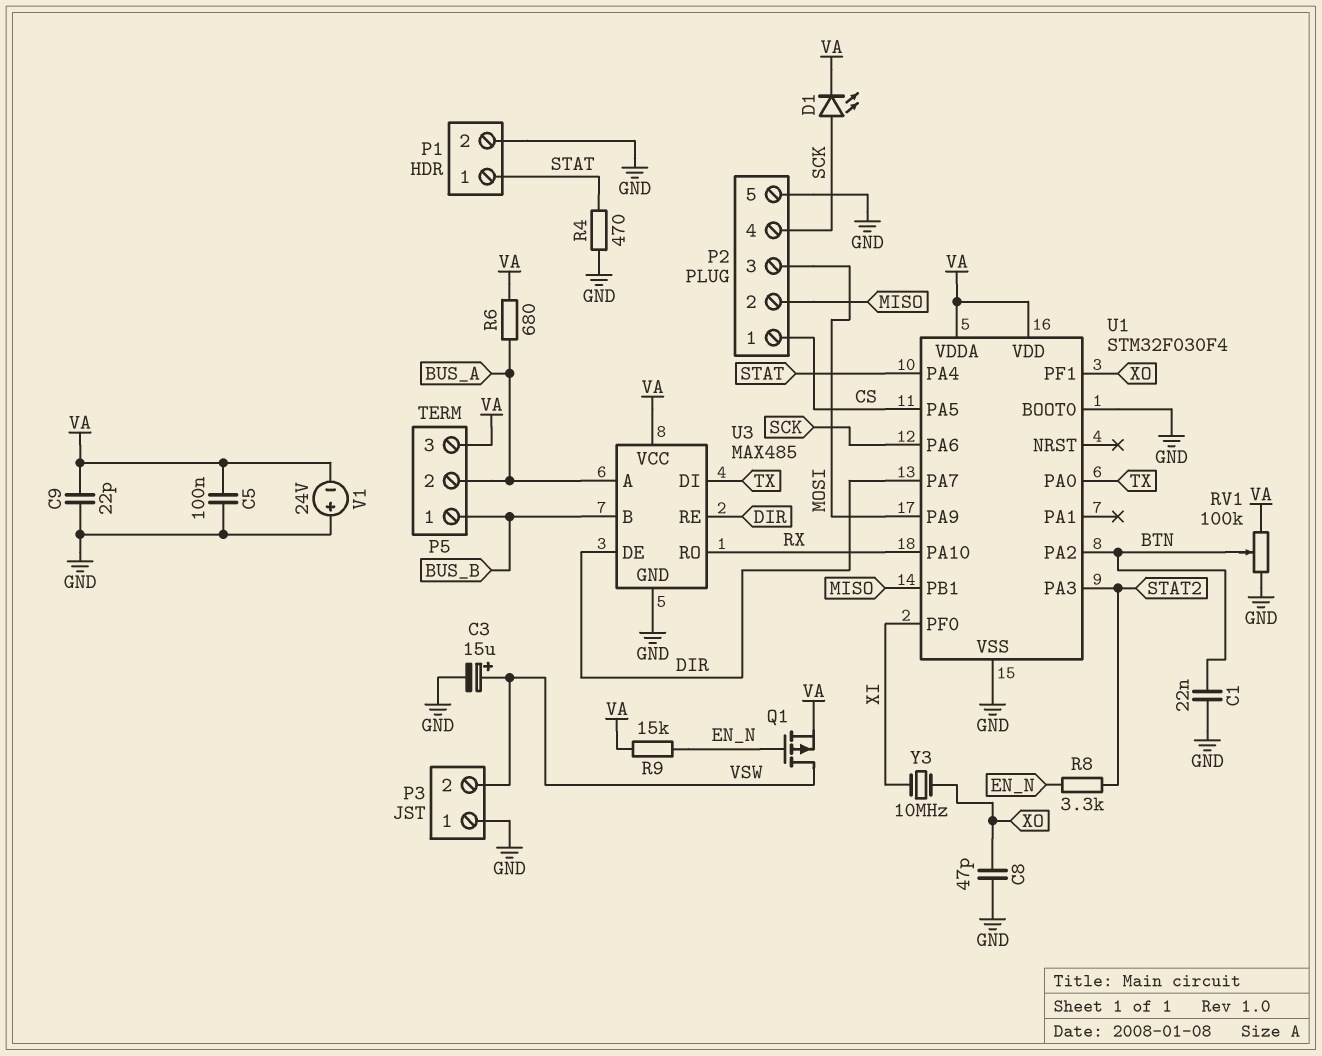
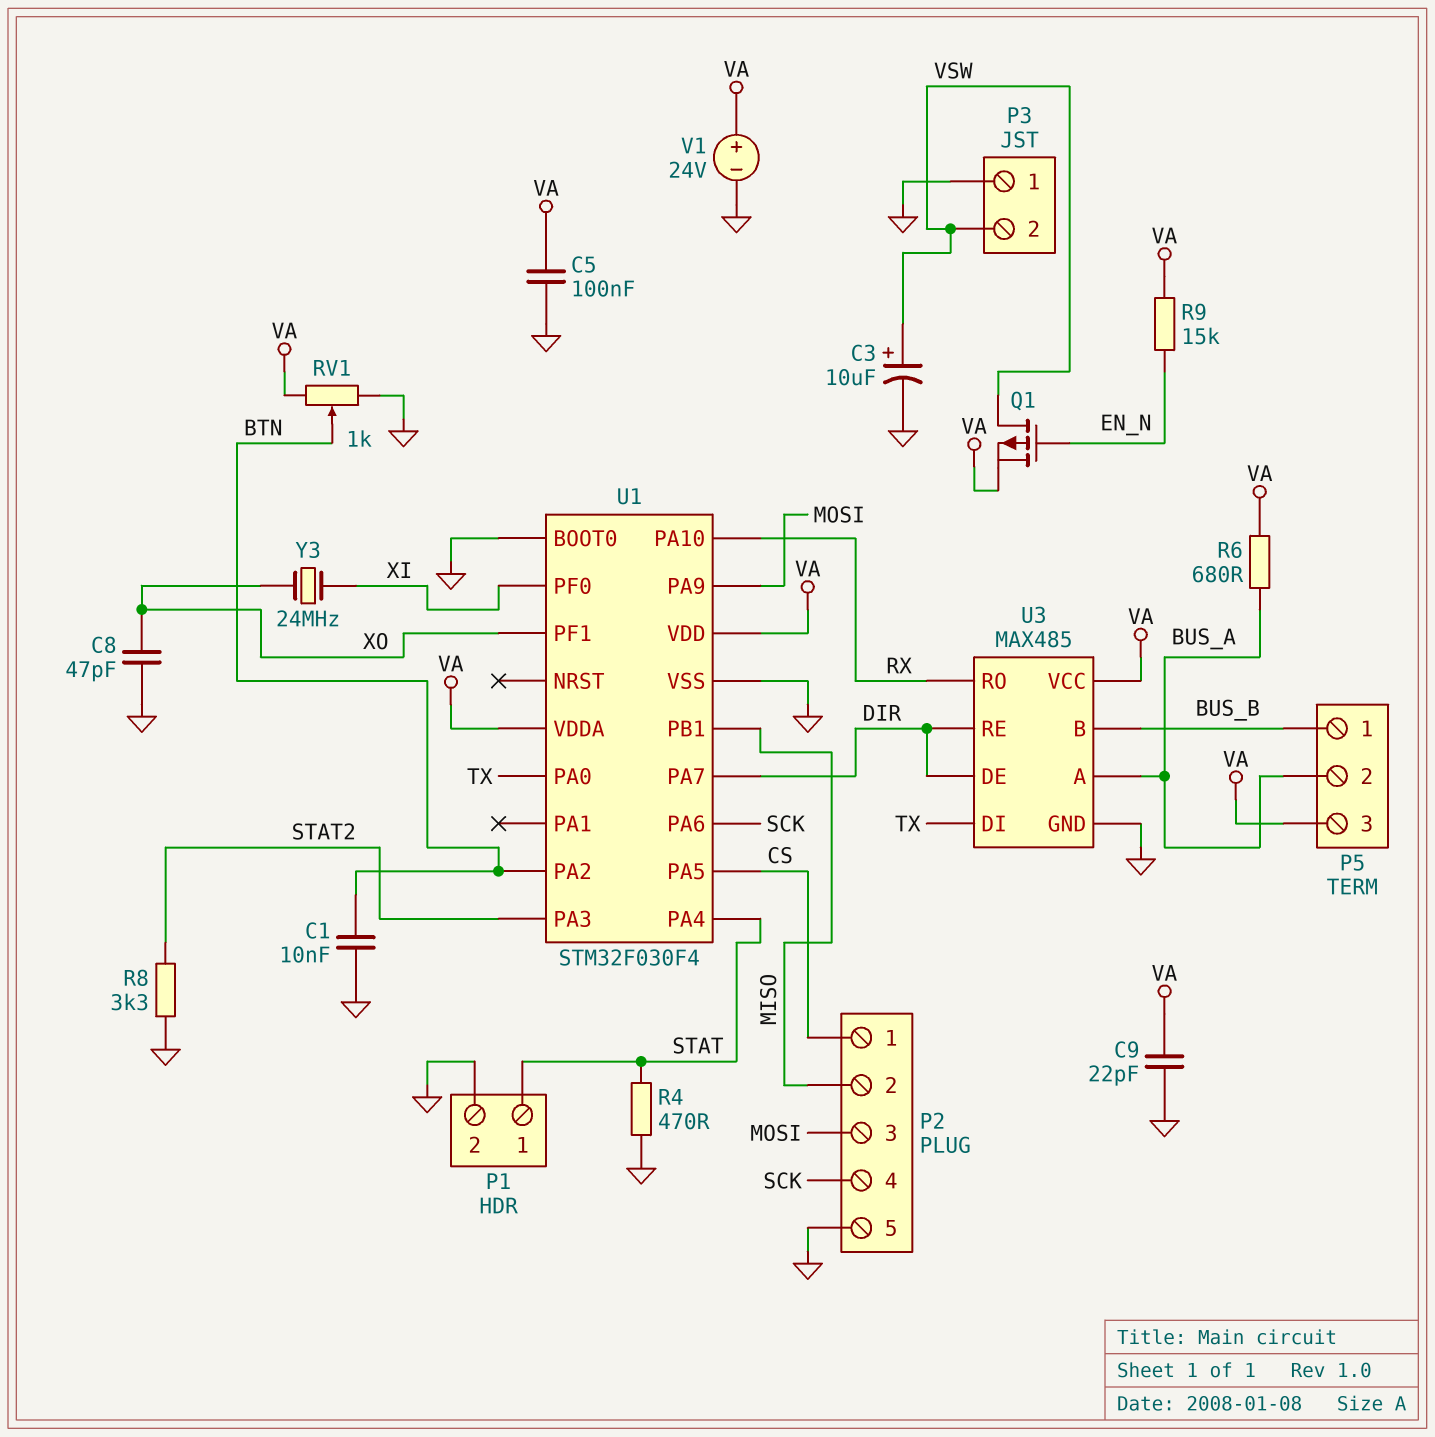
C1: 22nF (BTN, GND) -> 10nF (BTN, GND)
C3: 15uF (plus VSW, minus GND) -> 10uF (plus VSW, minus GND)
D1: LED (A SCK, K VA) -> none
R8: 3.3k (EN_N, STAT2) -> 3.3k (GND, STAT2)
RV1: 100k (GND, VA, wiper BTN) -> 1k (GND, VA, wiper BTN)
V1: 24V (plus GND, minus VA) -> 24V (plus VA, minus GND)
Y3: 10MHz (XI, XO) -> 24MHz (XI, XO)

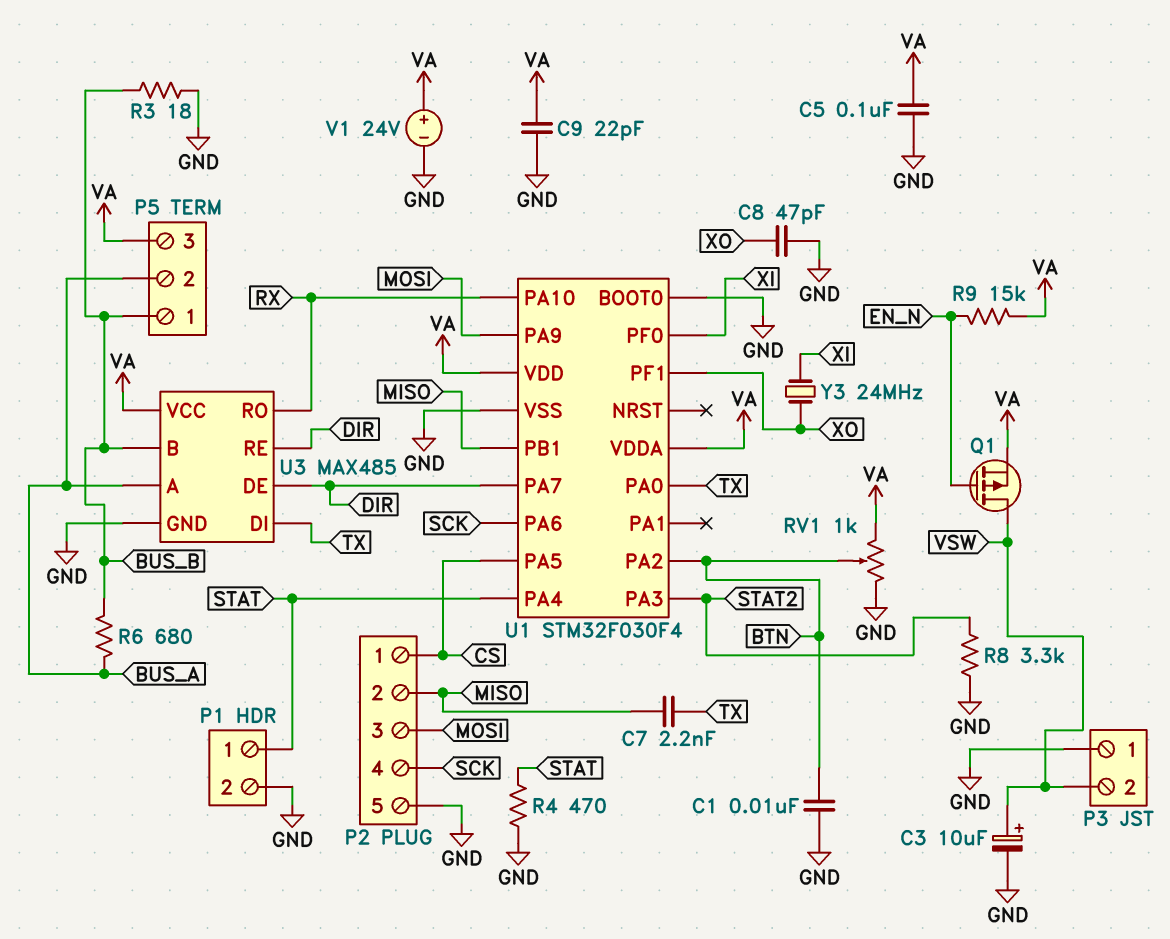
C7: none -> 2.2nF (MISO, TX)
R3: none -> 18 (BUS_B, GND)
R6: 680 (BUS_A, VA) -> 680 (BUS_A, BUS_B)

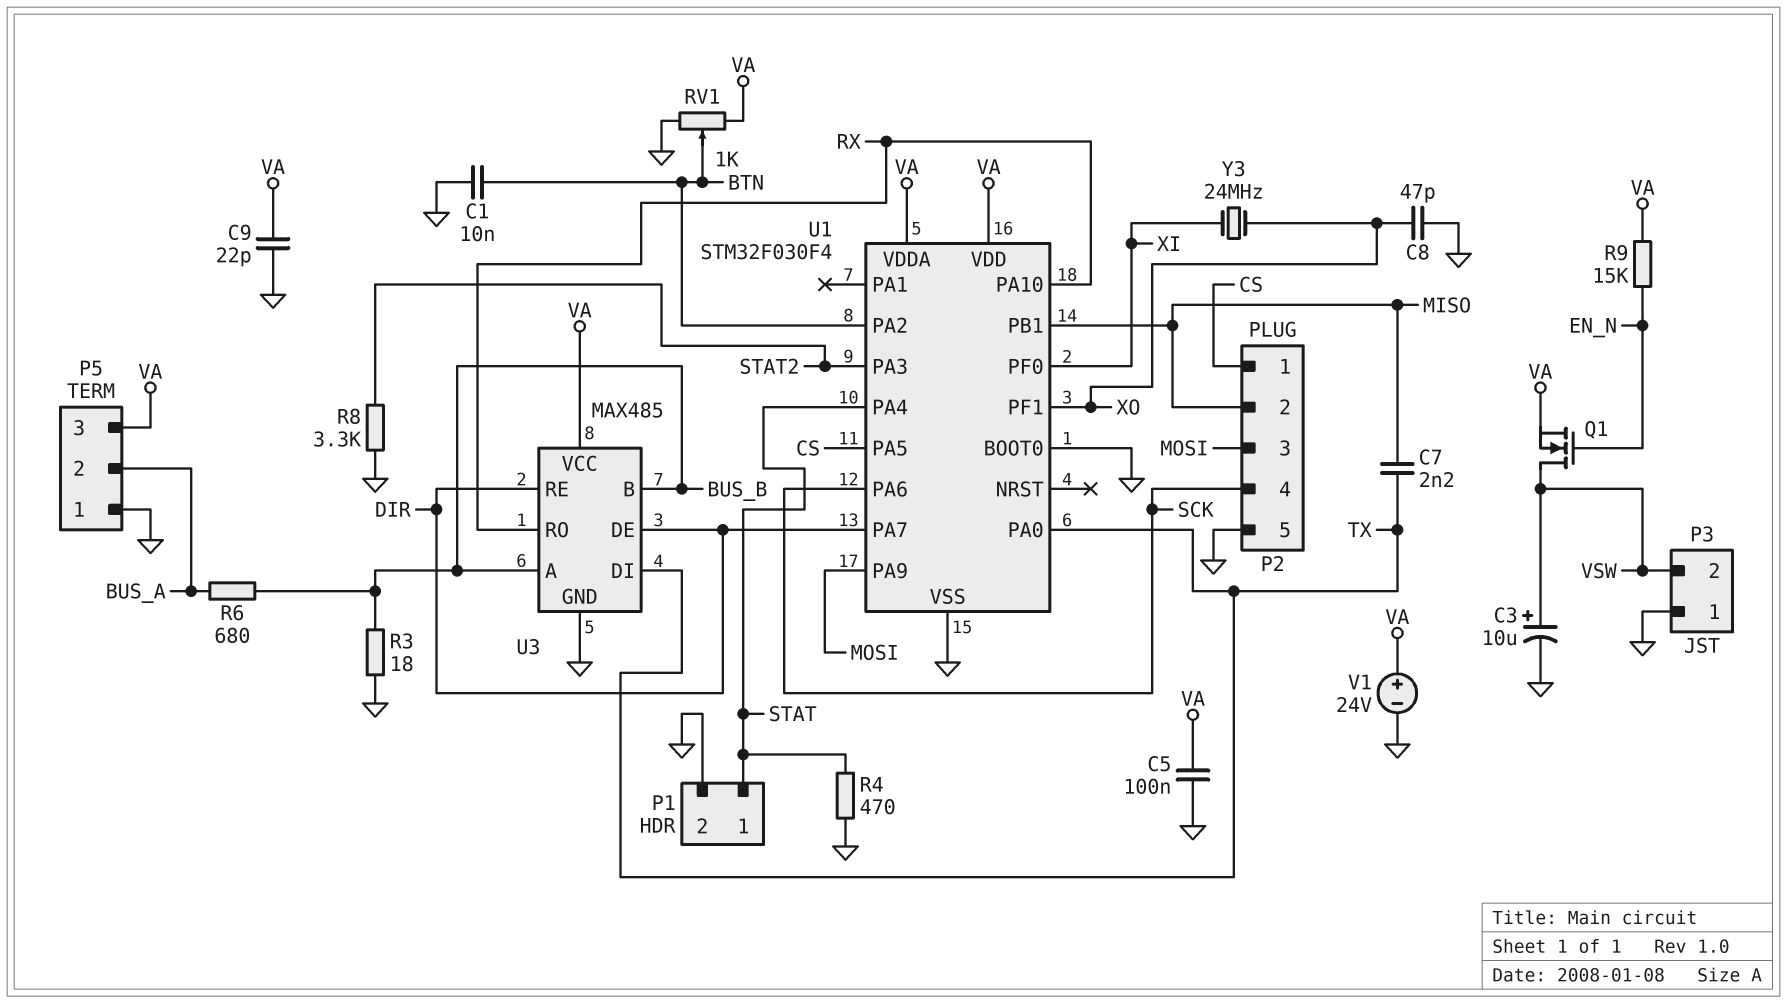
P5 pin 1: BUS_B -> GND
Q1: PMOS (G EN_N, D VSW, S VA) -> NMOS (G EN_N, D VSW, S VA)
U3 pin A: BUS_A -> BUS_B

